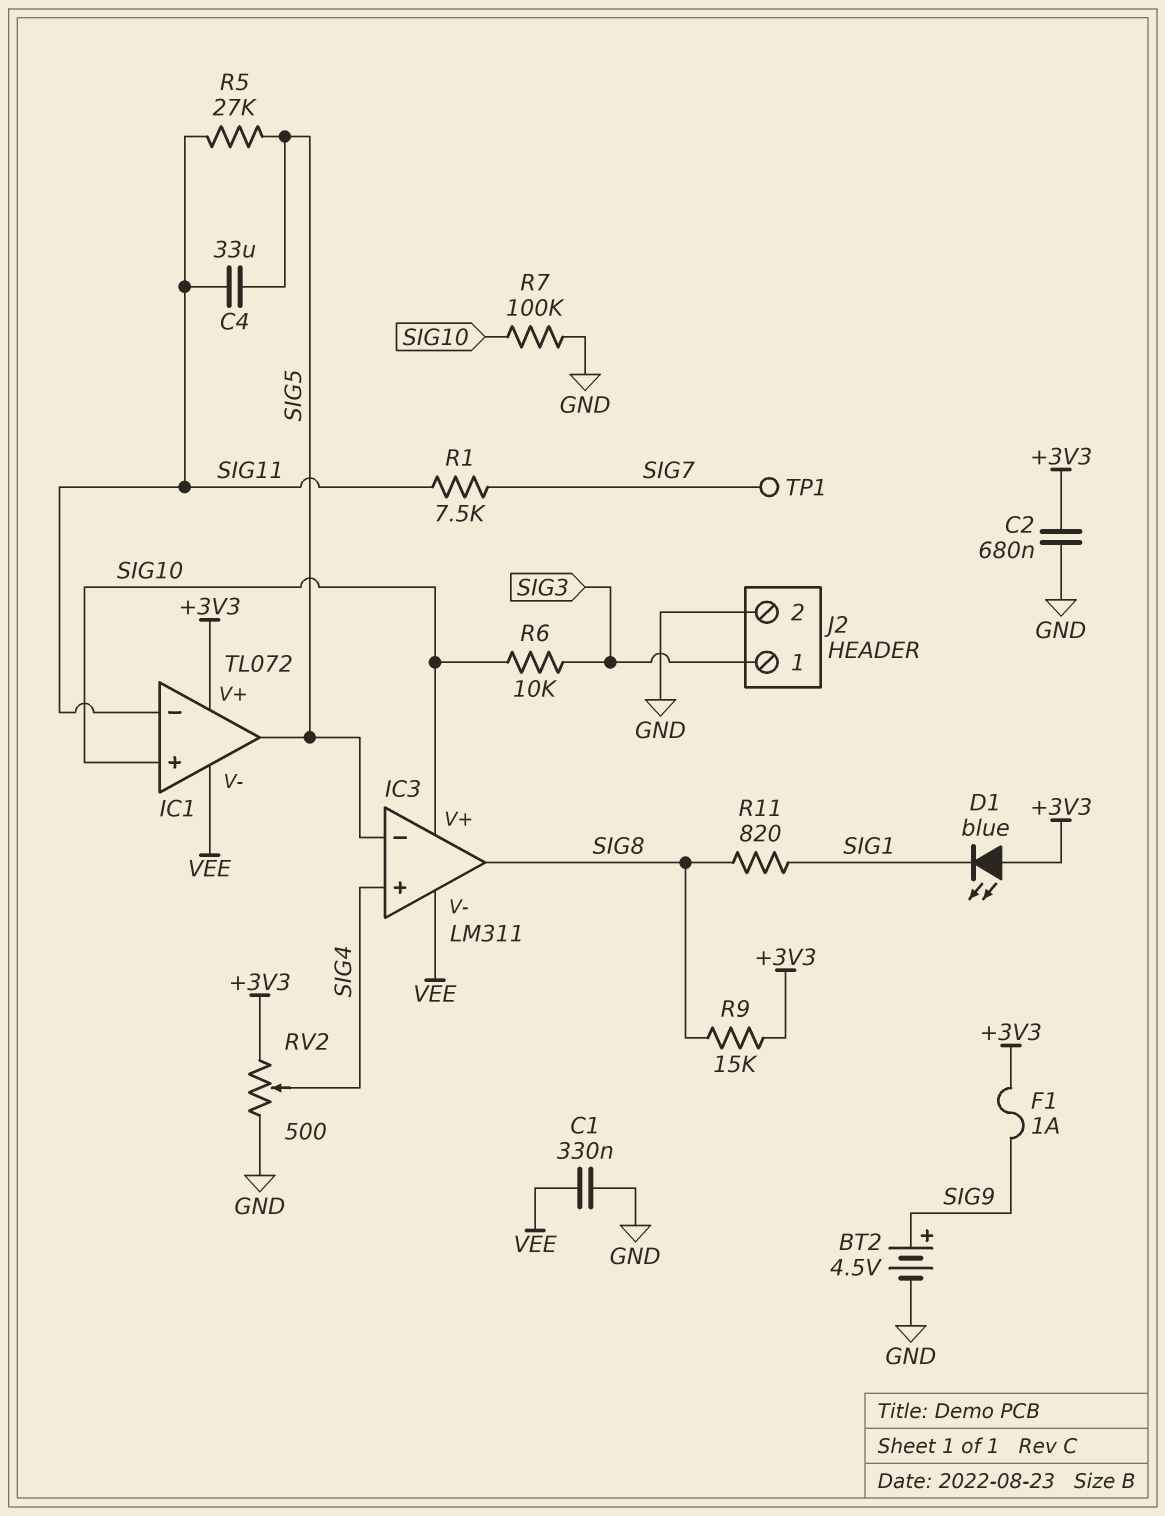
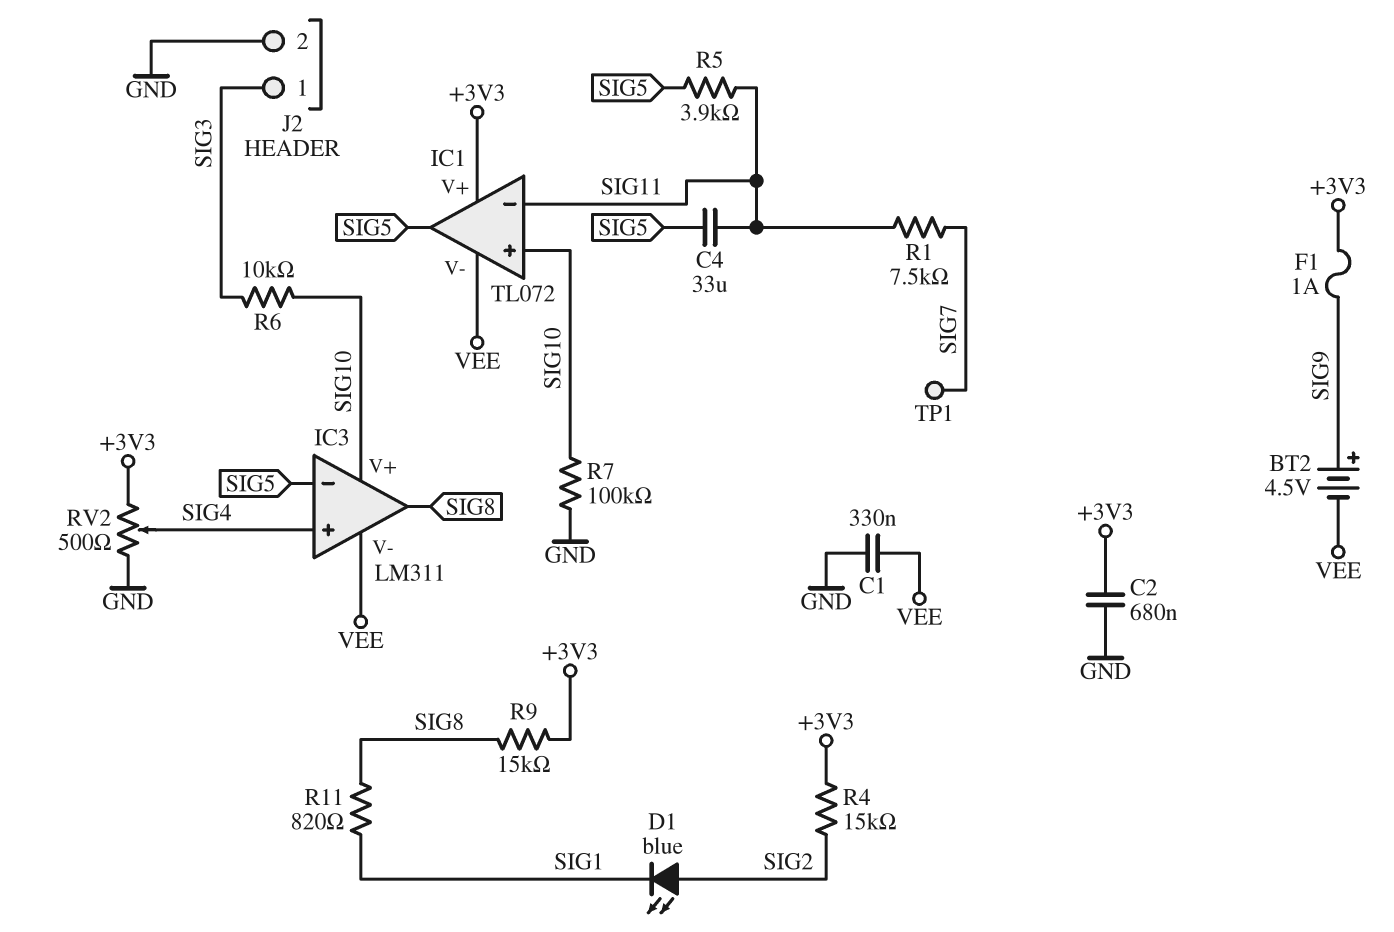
BT2: 4.5V (plus SIG9, minus GND) -> 4.5V (plus SIG9, minus VEE)
D1: LED blue (A +3V3, K SIG1) -> LED blue (A SIG2, K SIG1)
R4: none -> 15k (+3V3, SIG2)
R5: 27k (SIG5, SIG11) -> 3.9k (SIG5, SIG11)

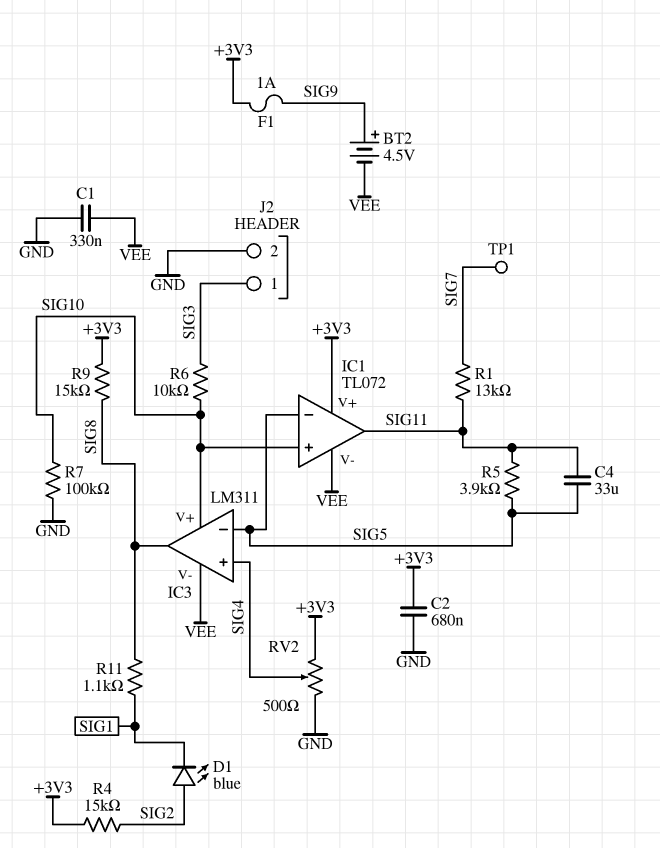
IC1 pin in-: SIG11 -> SIG5
IC1 pin out: SIG5 -> SIG11
R1: 7.5k (SIG7, SIG11) -> 13k (SIG7, SIG11)
R11: 820 (SIG1, SIG8) -> 1.1k (SIG1, SIG8)

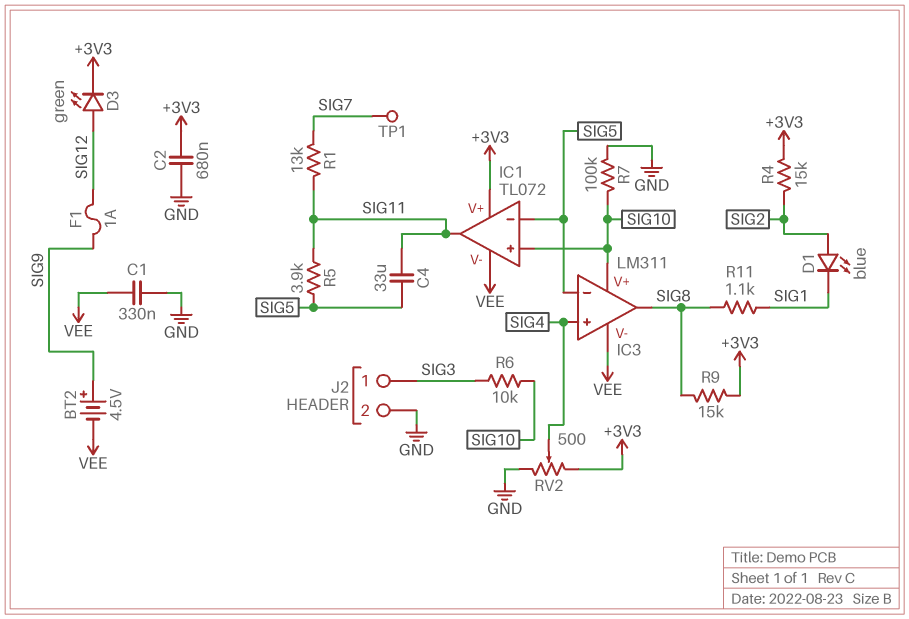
D3: none -> LED green (A SIG12, K +3V3)
F1: 1A (+3V3, SIG9) -> 1A (SIG9, SIG12)

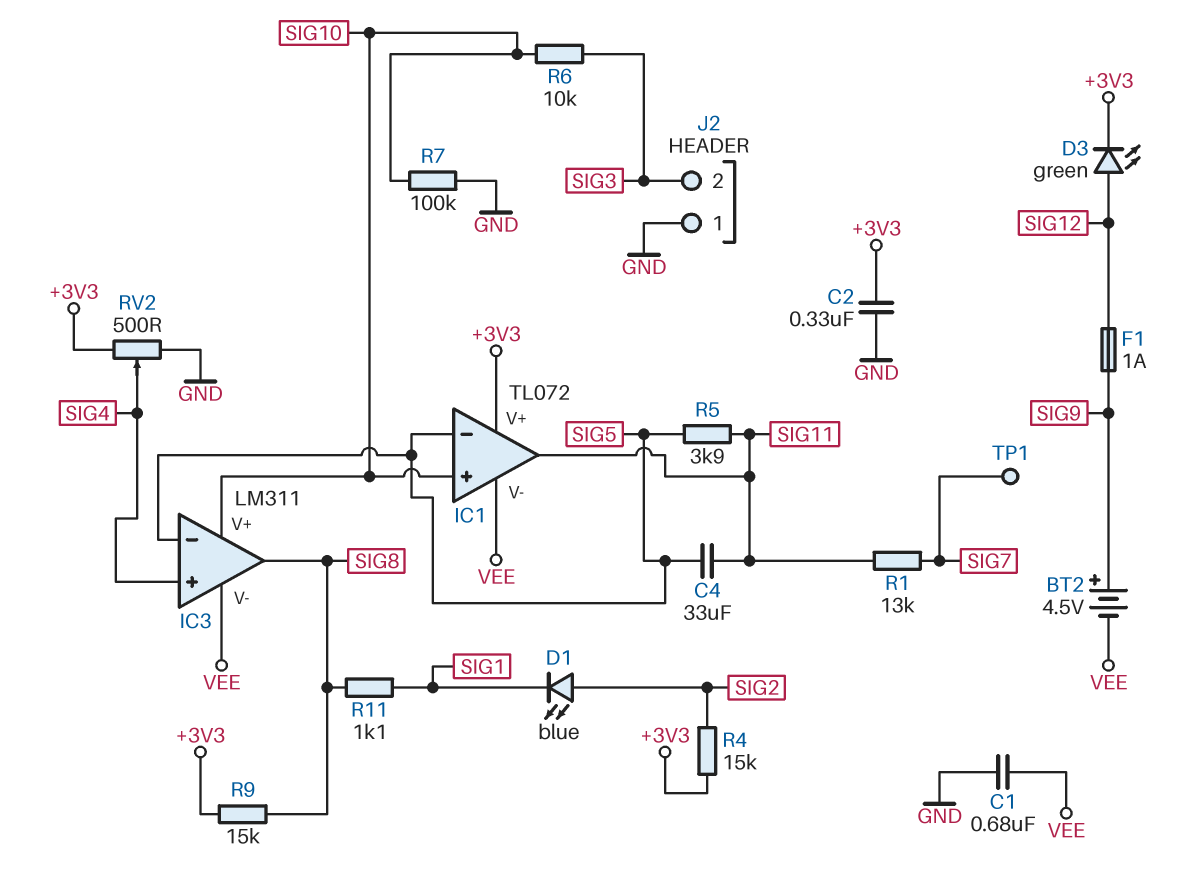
C1: 330nF (GND, VEE) -> 680nF (GND, VEE)
C2: 680nF (+3V3, GND) -> 330nF (+3V3, GND)
J2 pin 1: SIG3 -> GND
J2 pin 2: GND -> SIG3

